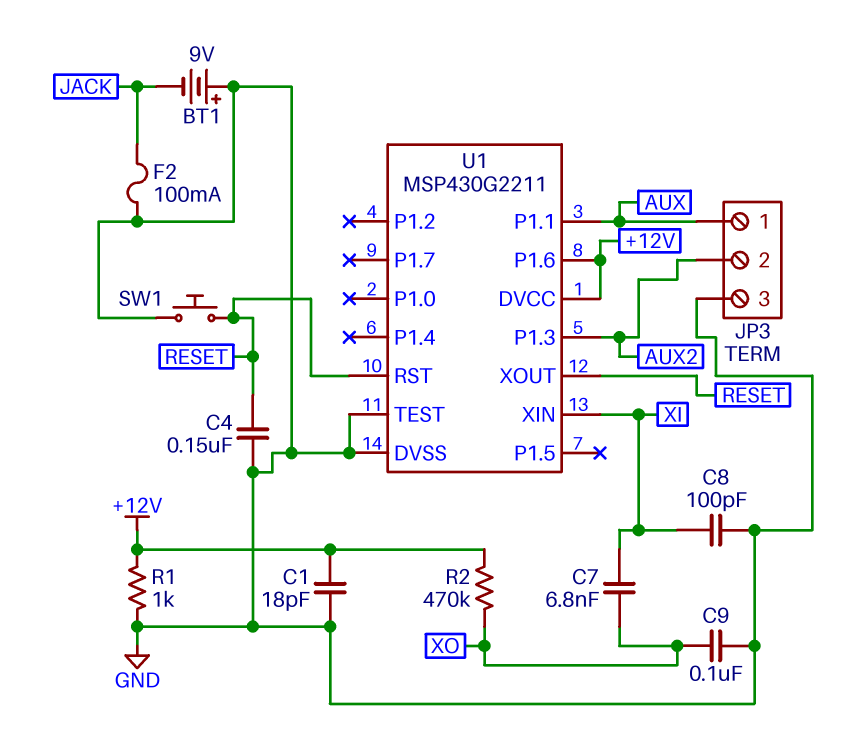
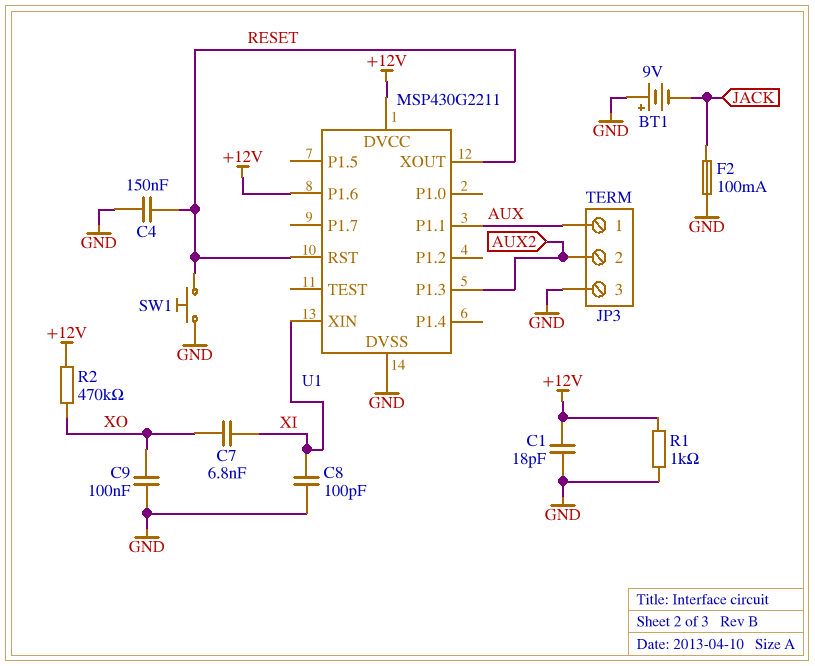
U1 pin TEST: GND -> none

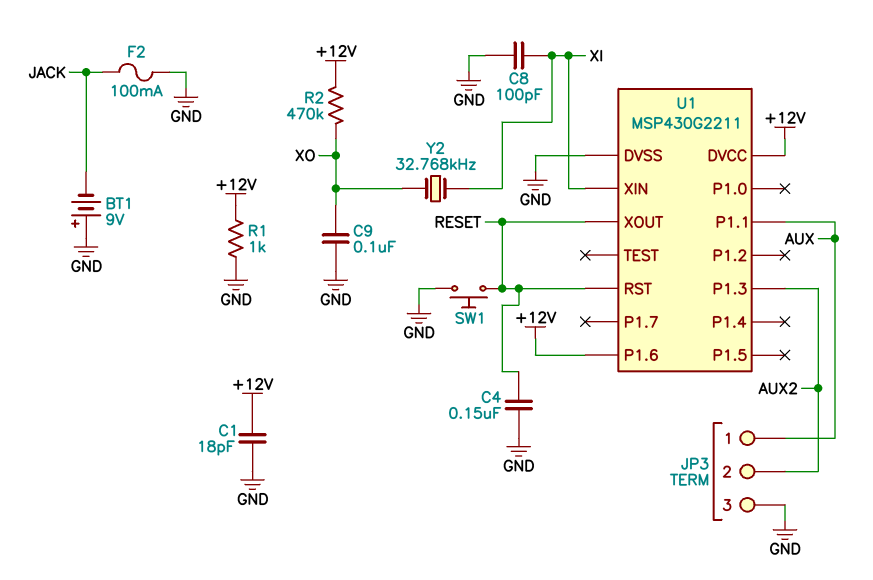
C7: 6.8nF (XI, XO) -> none
Y2: none -> 32.768kHz (XI, XO)

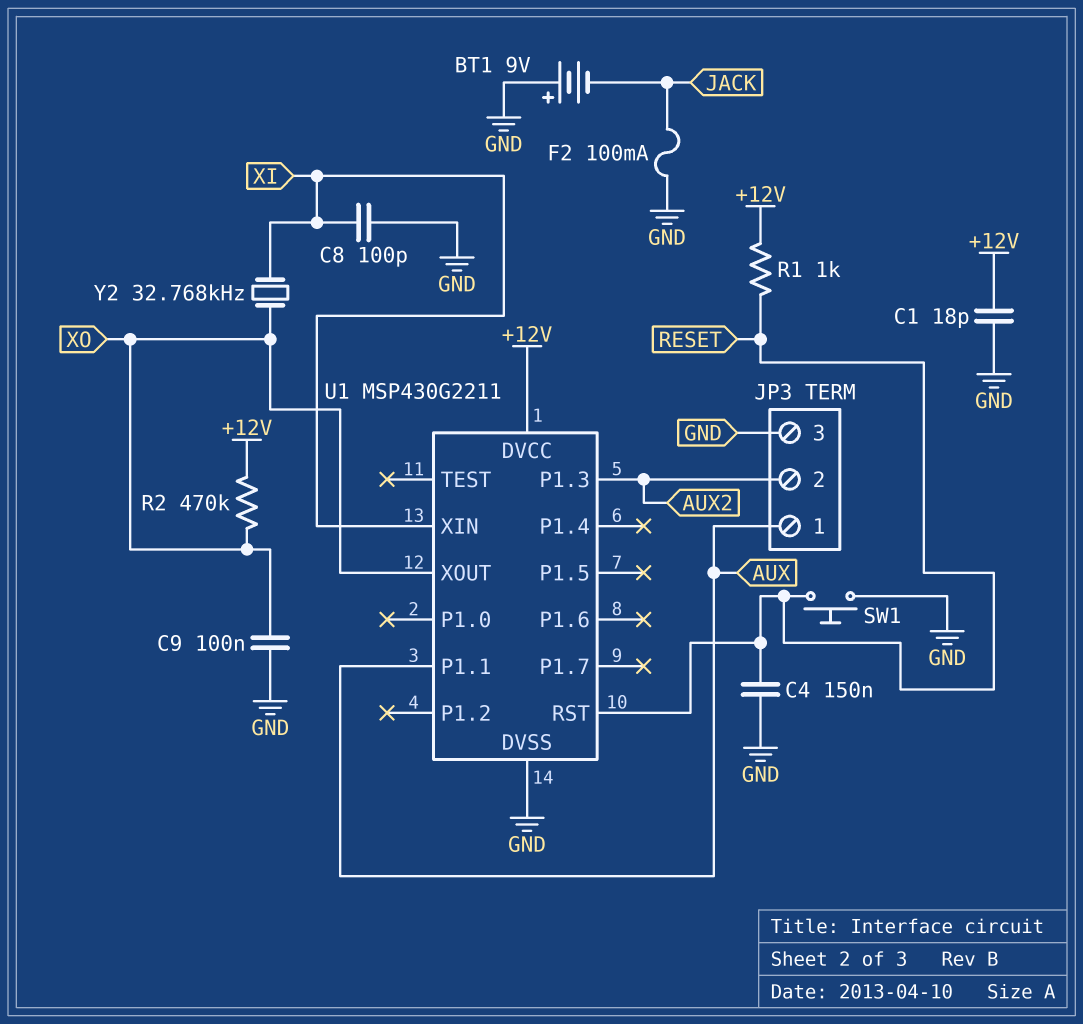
R1: 1k (+12V, GND) -> 1k (+12V, RESET)
U1 pin P1.6: +12V -> none
U1 pin XOUT: RESET -> XO

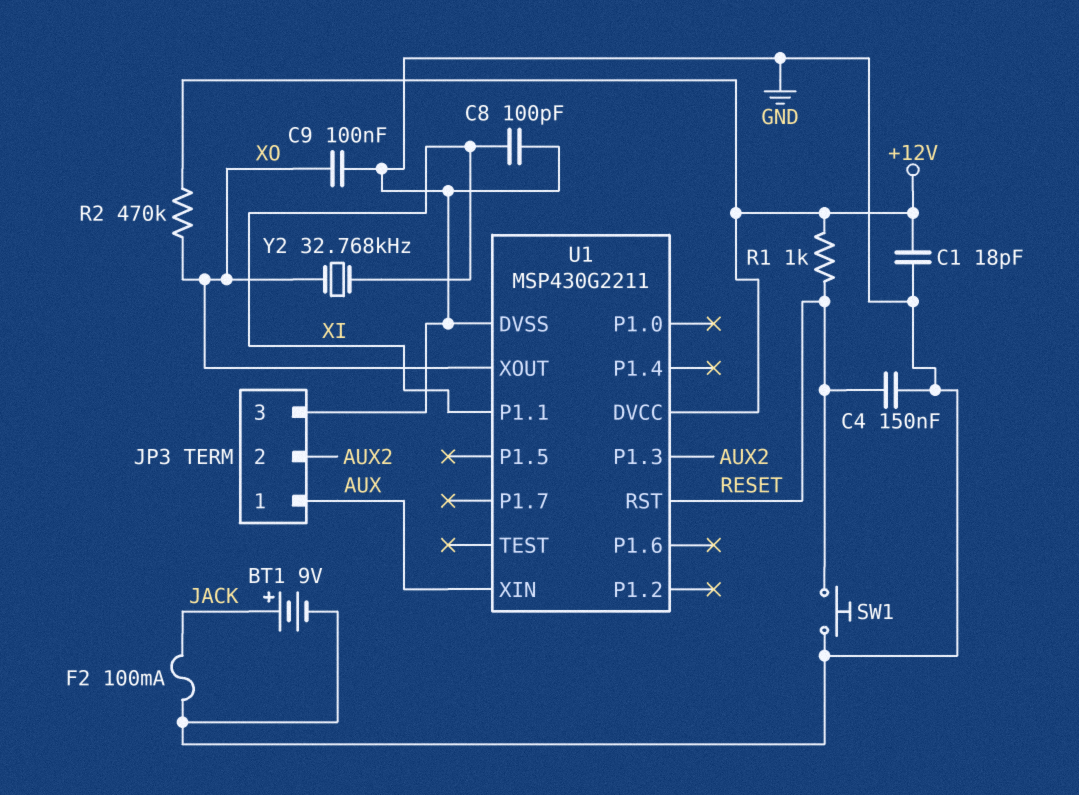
BT1: 9V (plus GND, minus JACK) -> 9V (plus JACK, minus GND)
U1 pin P1.1: AUX -> XI
U1 pin XIN: XI -> AUX

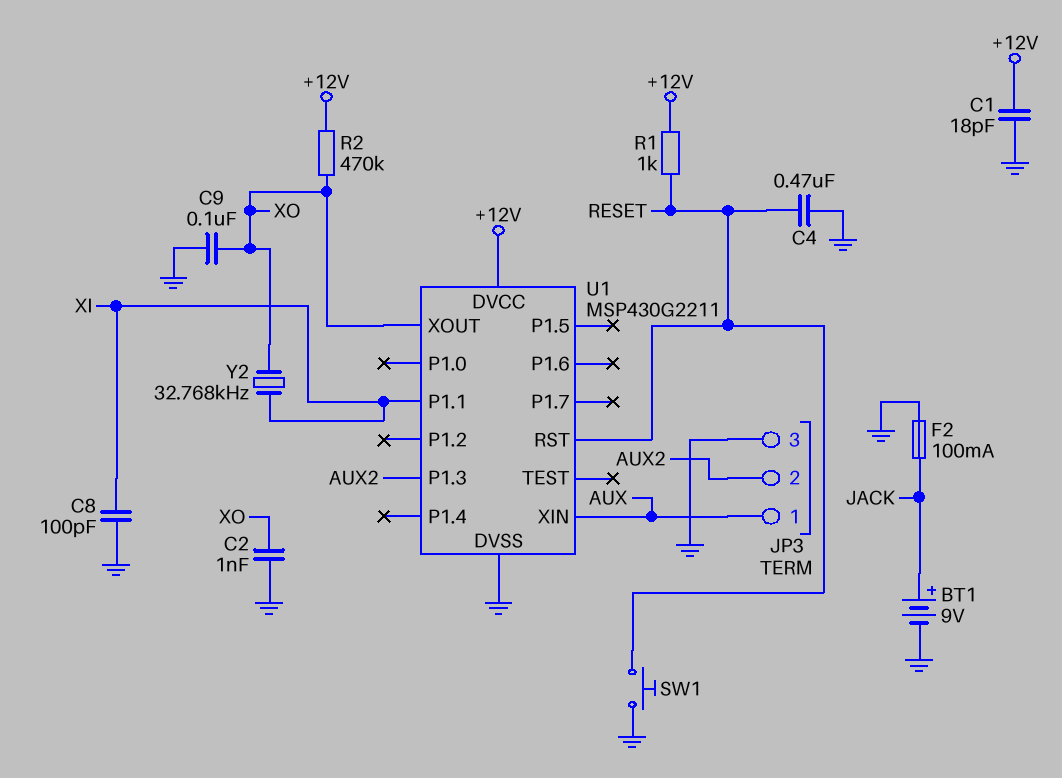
C2: none -> 1nF (GND, XO)
C4: 150nF (GND, RESET) -> 470nF (GND, RESET)

